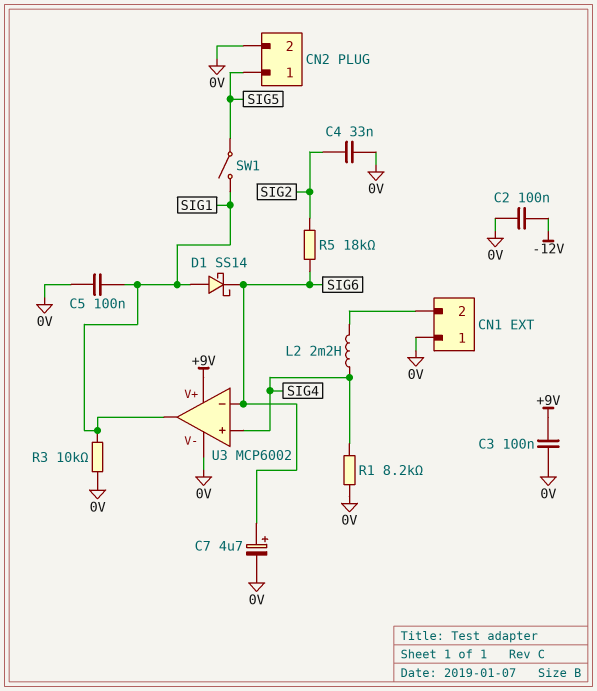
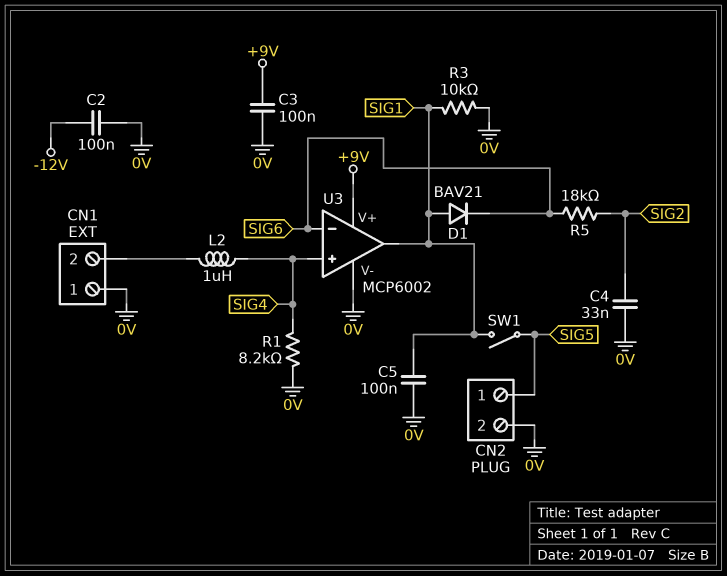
C7: 4.7uF (plus SIG6, minus 0V) -> none
D1: schottky SS14 (A SIG1, K SIG6) -> diode BAV21 (A SIG1, K SIG6)
L2: 2.2mH (CN1/2, SIG4) -> 1uH (CN1/2, SIG4)

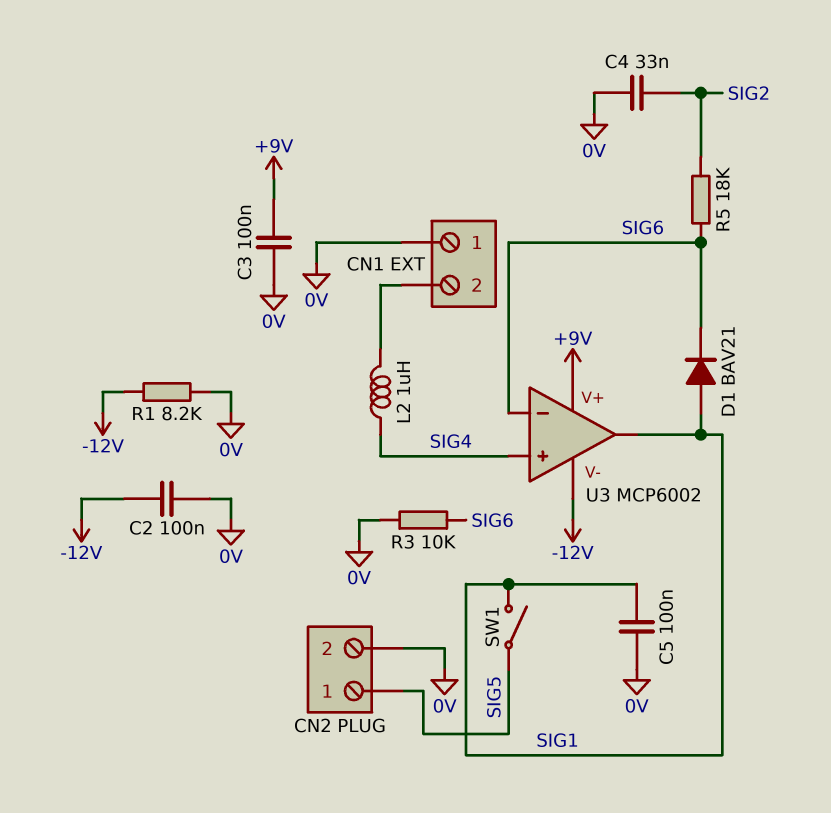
R1: 8.2k (0V, SIG4) -> 8.2k (-12V, 0V)
R3: 10k (0V, SIG1) -> 10k (0V, SIG6)
U3 pin V-: 0V -> -12V

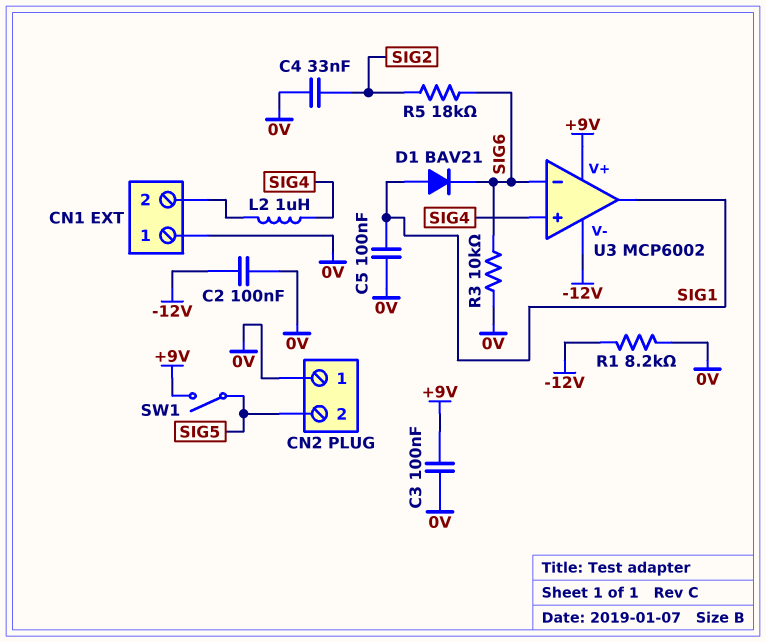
CN2 pin 1: SIG5 -> 0V
CN2 pin 2: 0V -> SIG5
SW1: switch (SIG1, SIG5) -> switch (+9V, SIG5)

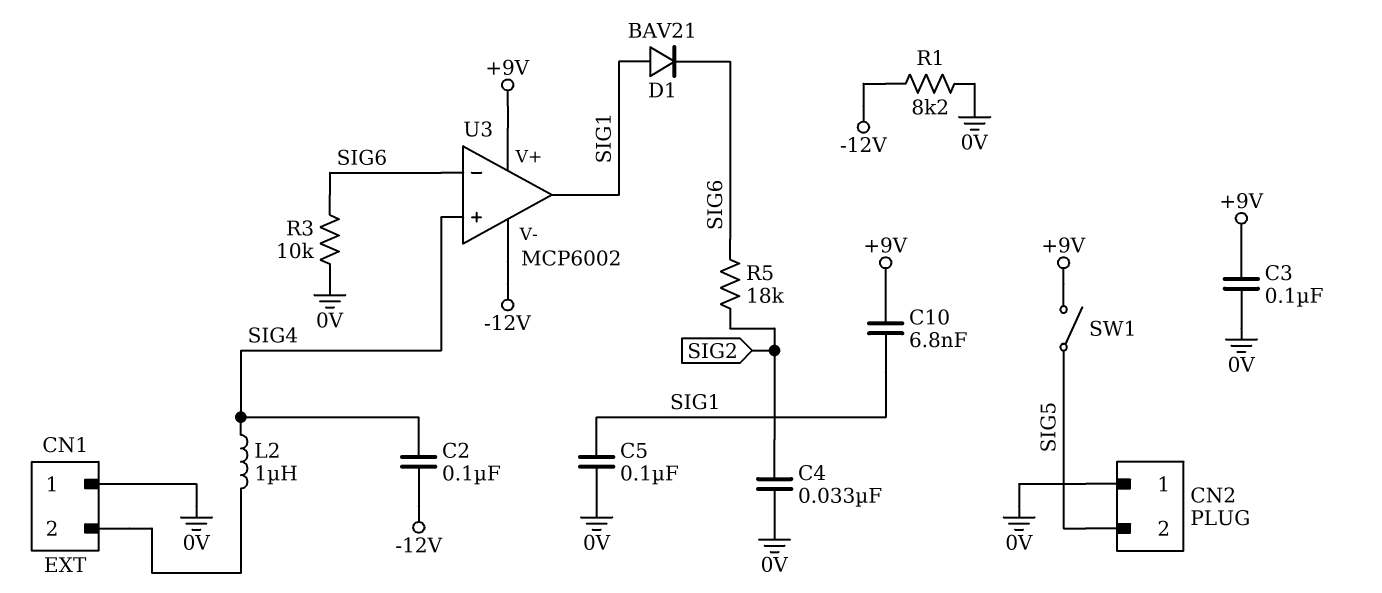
C2: 100nF (-12V, 0V) -> 100nF (-12V, SIG4)
C10: none -> 6.8nF (+9V, SIG1)

